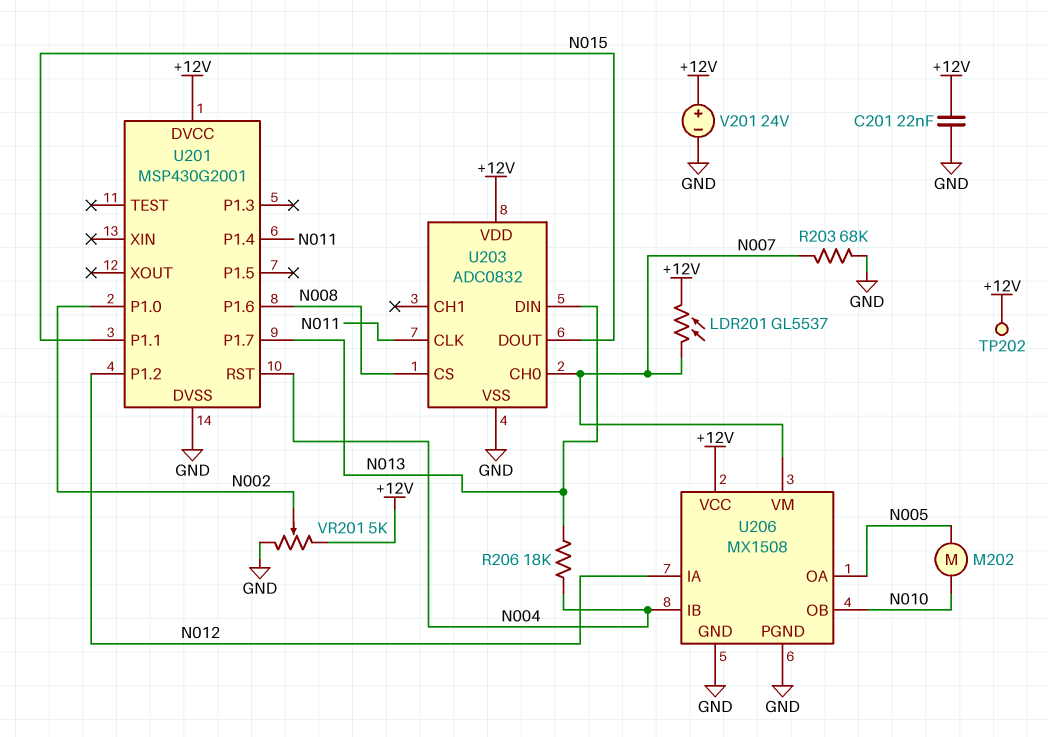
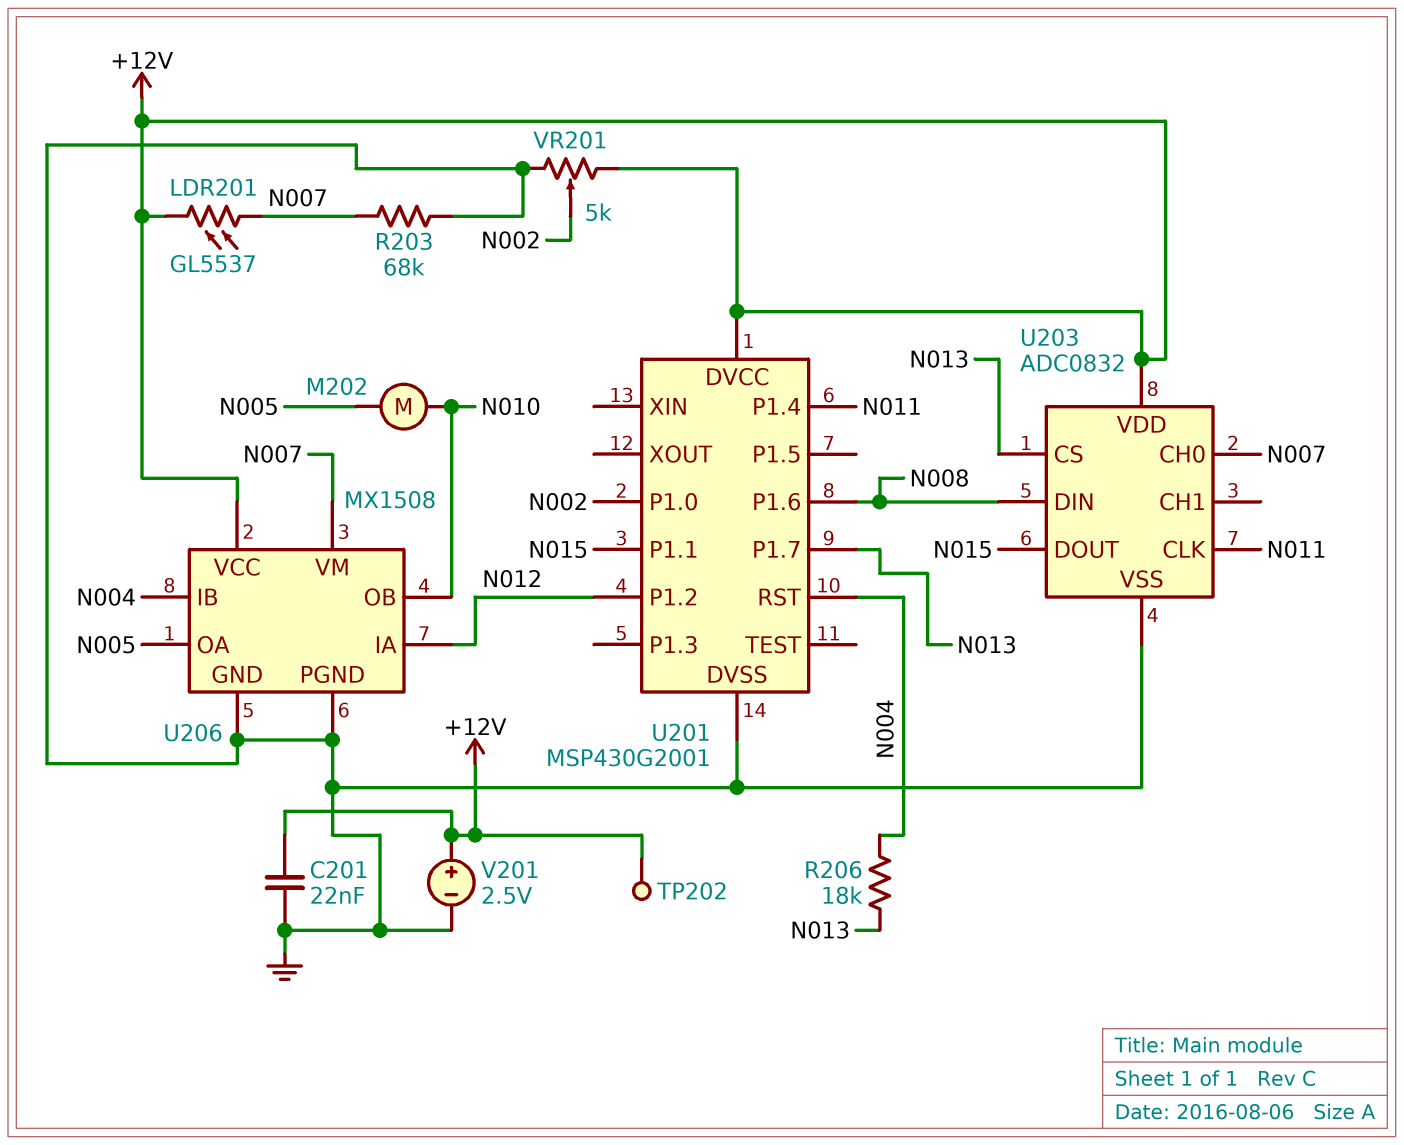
U203 pin CS: N008 -> N013
U203 pin DIN: N013 -> N008
V201: 24V (plus +12V, minus GND) -> 2.5V (plus +12V, minus GND)

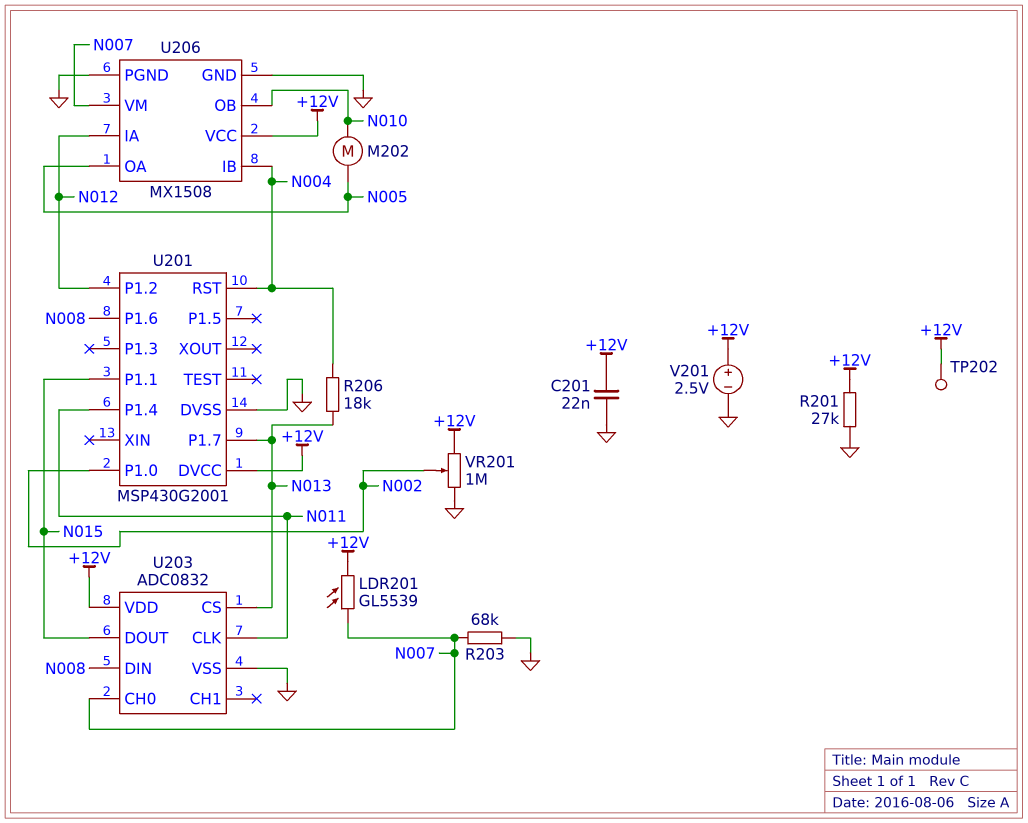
LDR201: GL5537 (+12V, N007) -> GL5539 (+12V, N007)
R201: none -> 27k (+12V, GND)
VR201: 5k (+12V, GND, wiper N002) -> 1M (+12V, GND, wiper N002)

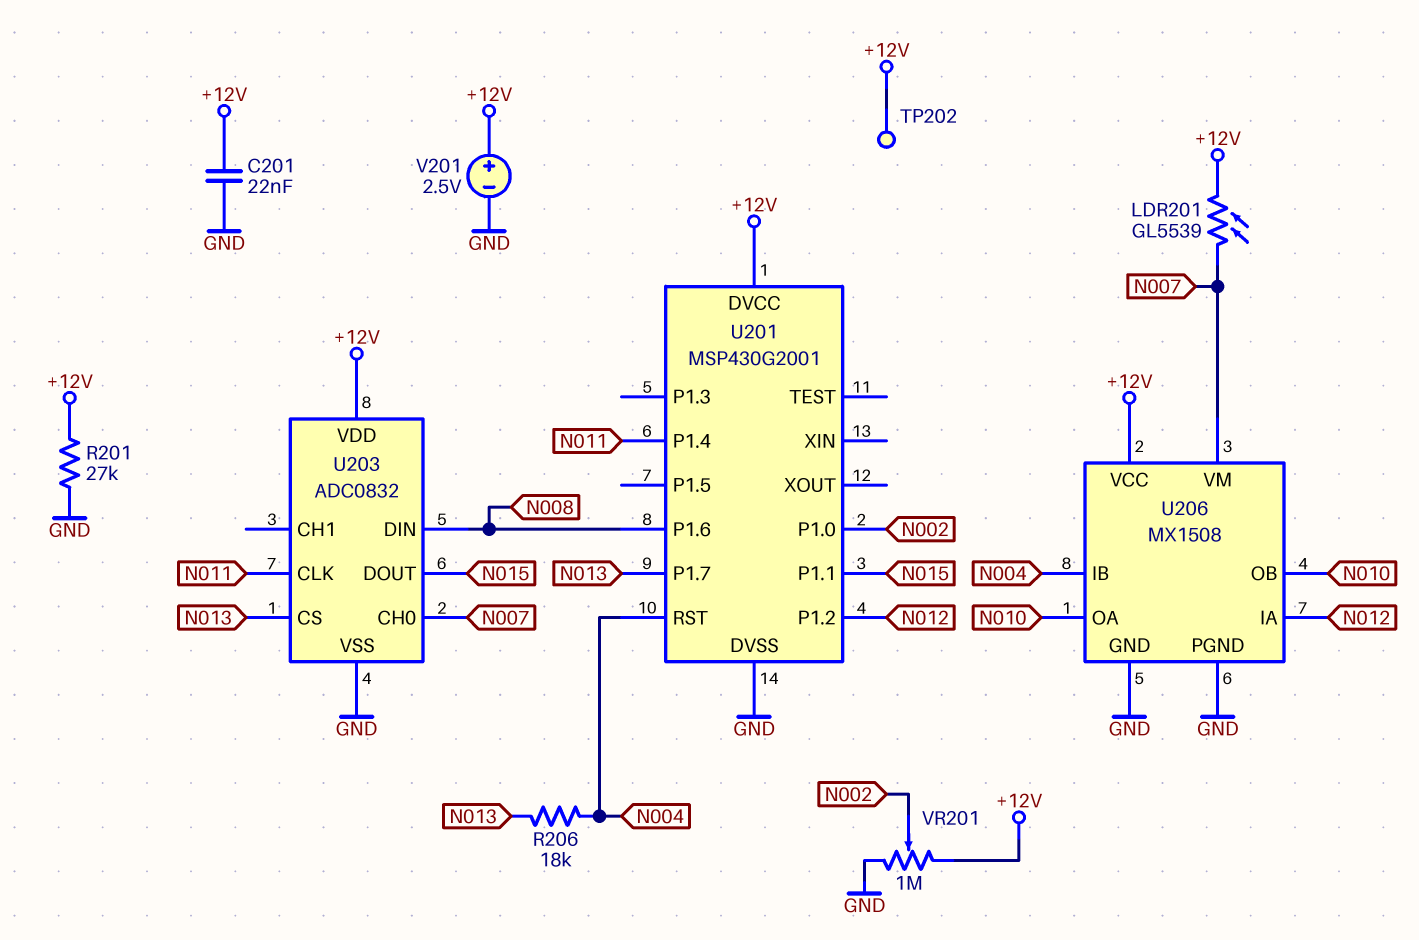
M202: motor (N005, N010) -> none
R203: 68k (GND, N007) -> none
U206 pin OA: N005 -> N010

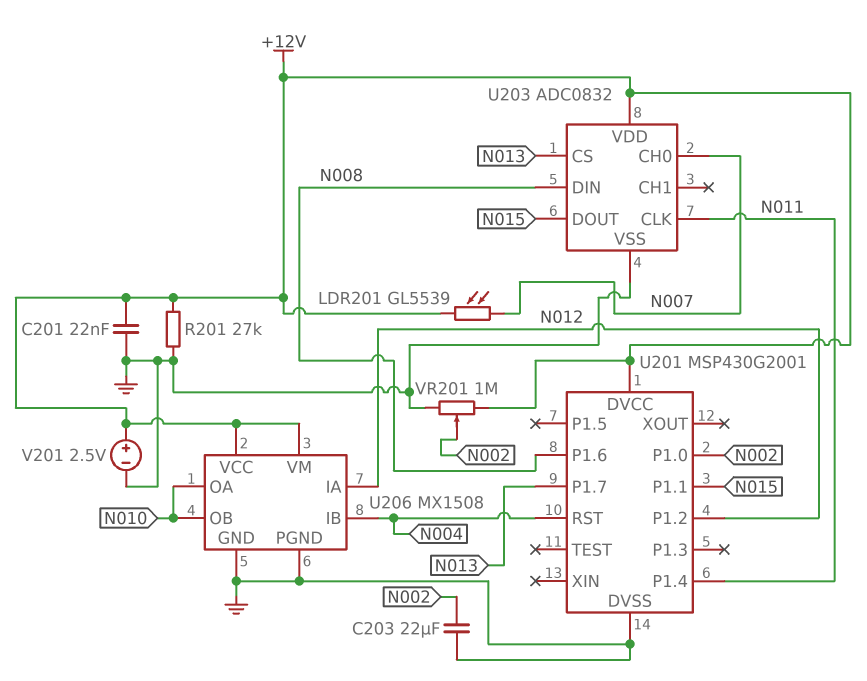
C203: none -> 22uF (GND, N002)
R206: 18k (N004, N013) -> none
TP202: test point (+12V) -> none
U206 pin VM: N007 -> +12V

